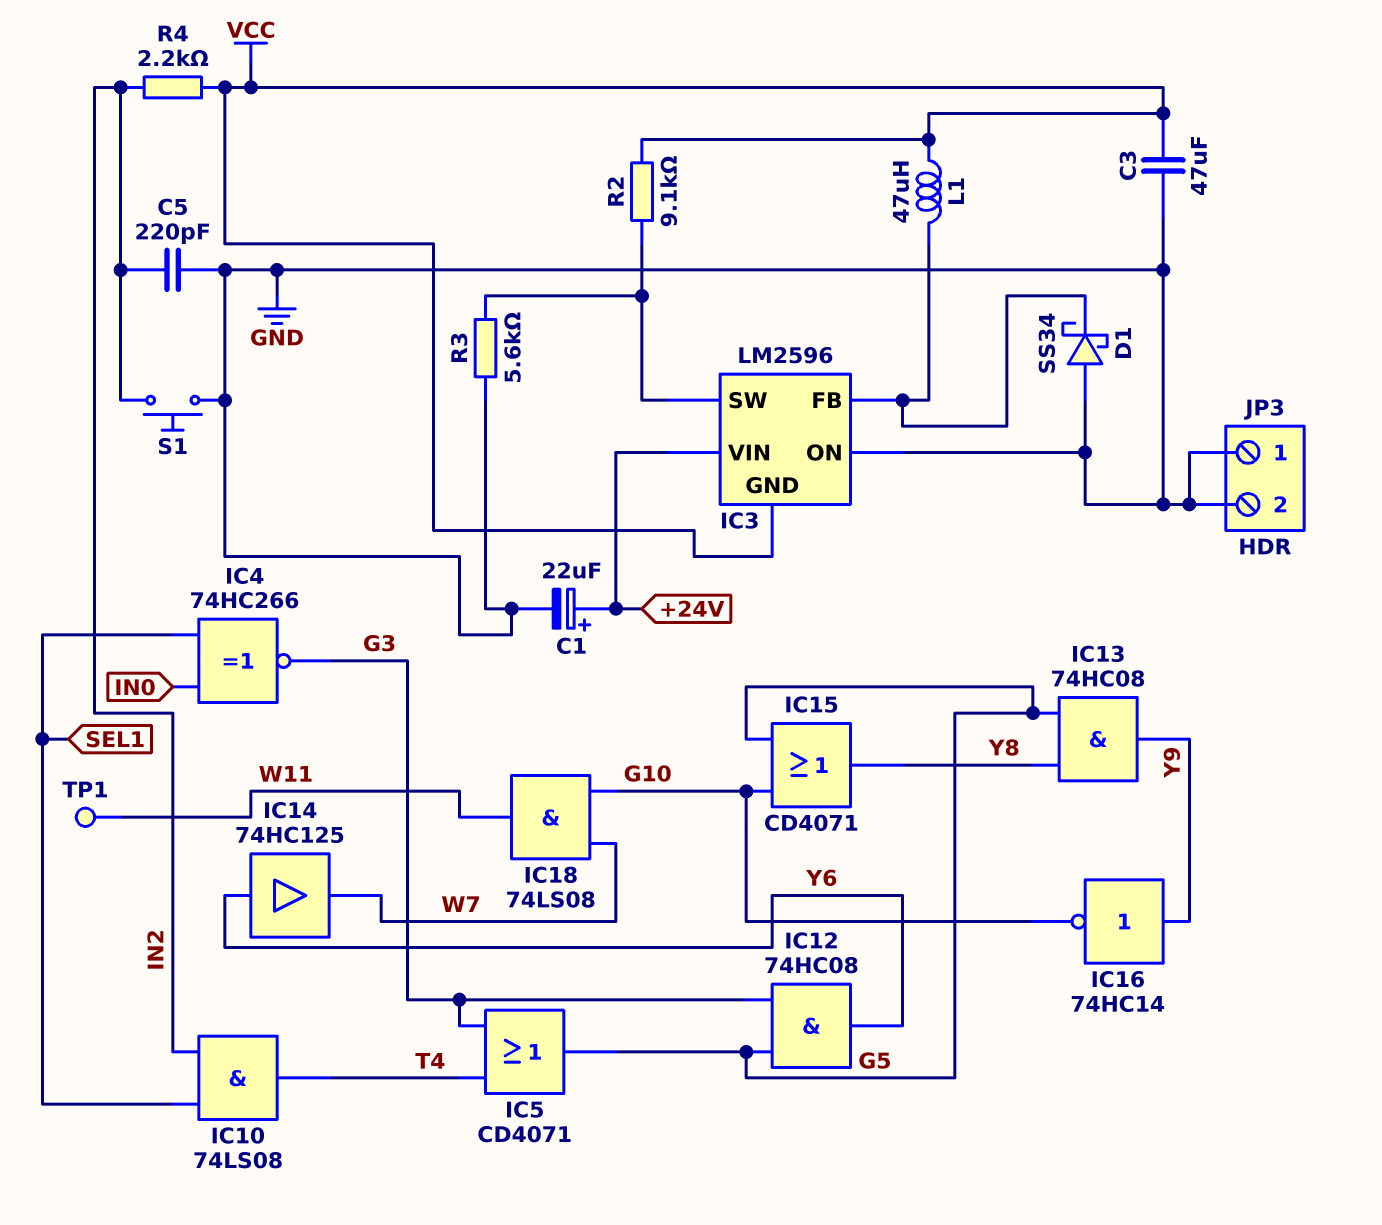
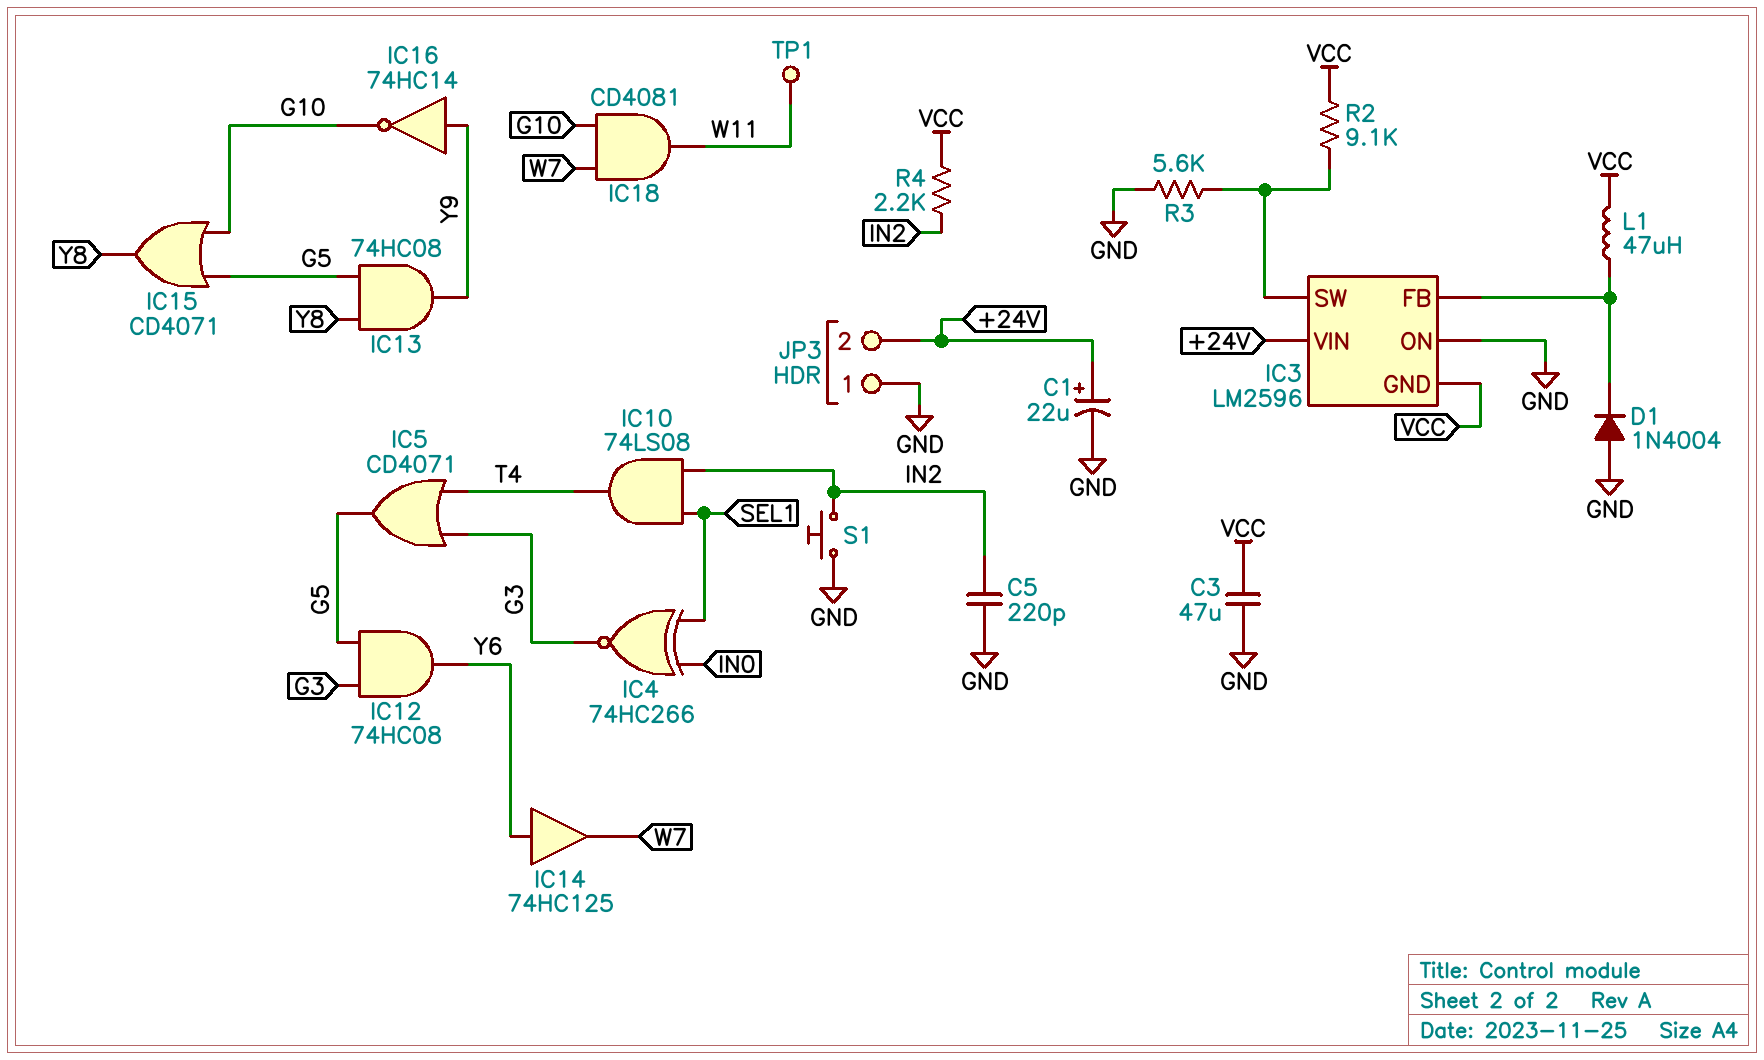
D1: schottky SS34 (A GND, K IC3/FB) -> diode 1N4004 (A GND, K IC3/FB)
IC18: AND 74LS08 (in G10, in W7, out W11) -> AND CD4081 (in G10, in W7, out W11)
JP3 pin 2: GND -> +24V

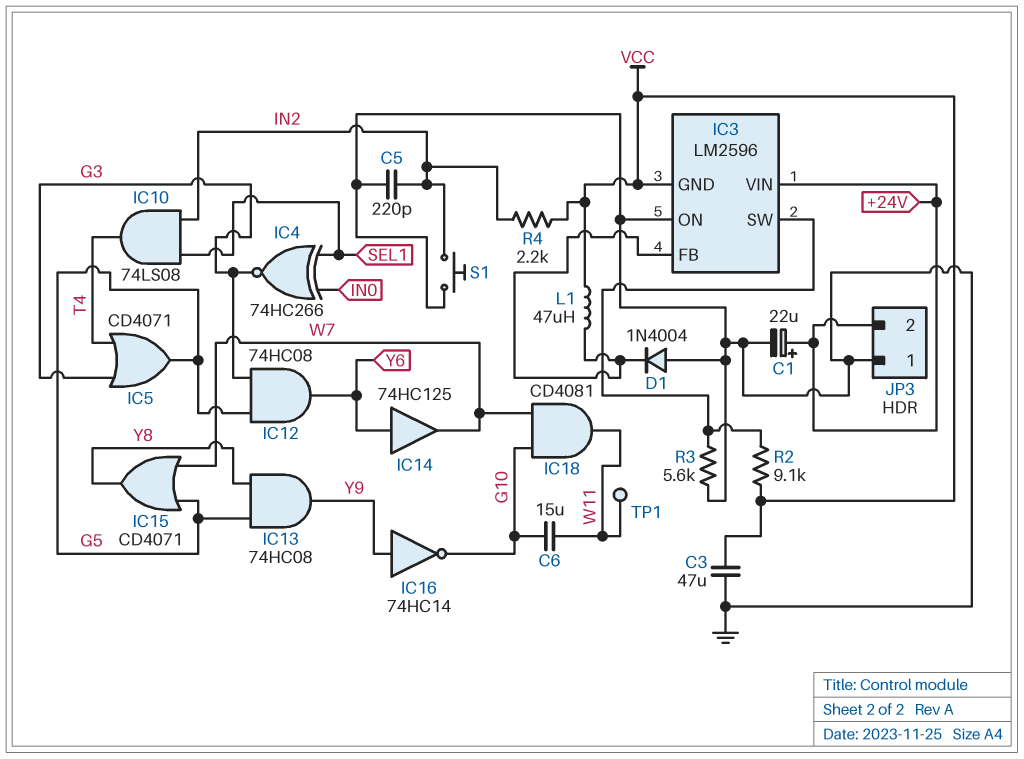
C6: none -> 15uF (G10, W11)
IC15: OR CD4071 (in G5, in G10, out Y8) -> OR CD4071 (in G5, in W7, out Y8)

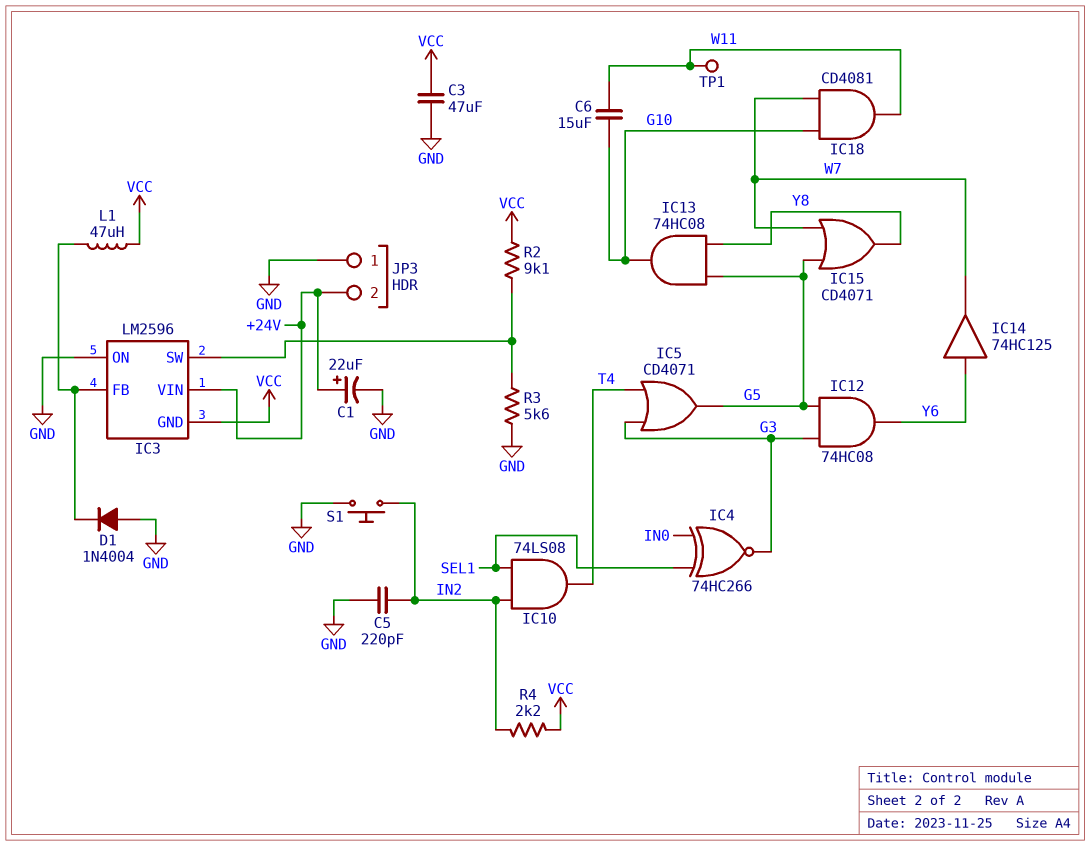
IC13: AND 74HC08 (in G5, in Y8, out Y9) -> AND 74HC08 (in G5, in Y8, out G10)
IC16: NOT 74HC14 (in Y9, out G10) -> none

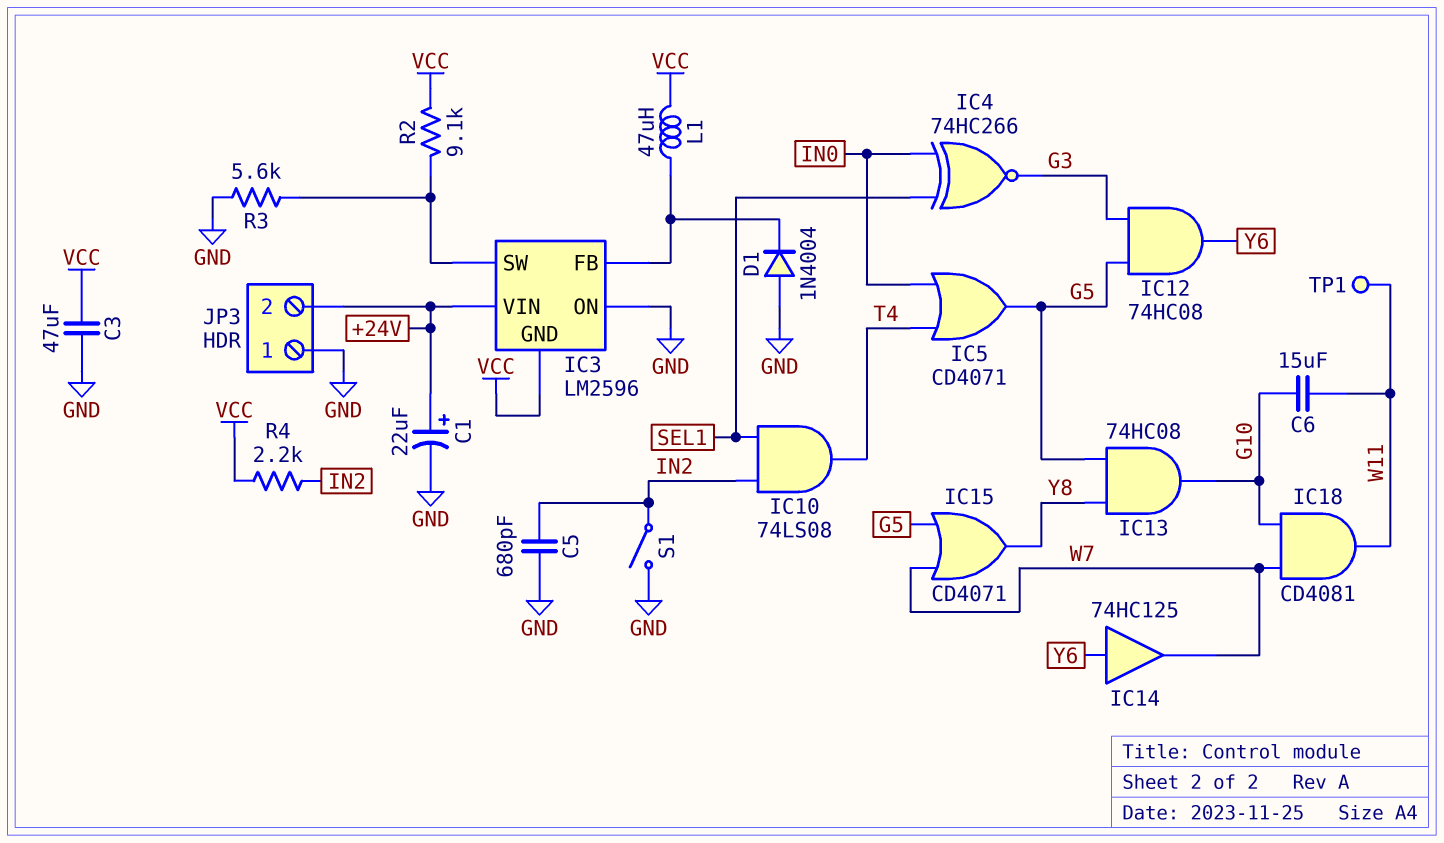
C5: 220pF (GND, IN2) -> 680pF (GND, IN2)
IC5: OR CD4071 (in G3, in T4, out G5) -> OR CD4071 (in IN0, in T4, out G5)
S1: button (GND, IN2) -> switch (GND, IN2)

